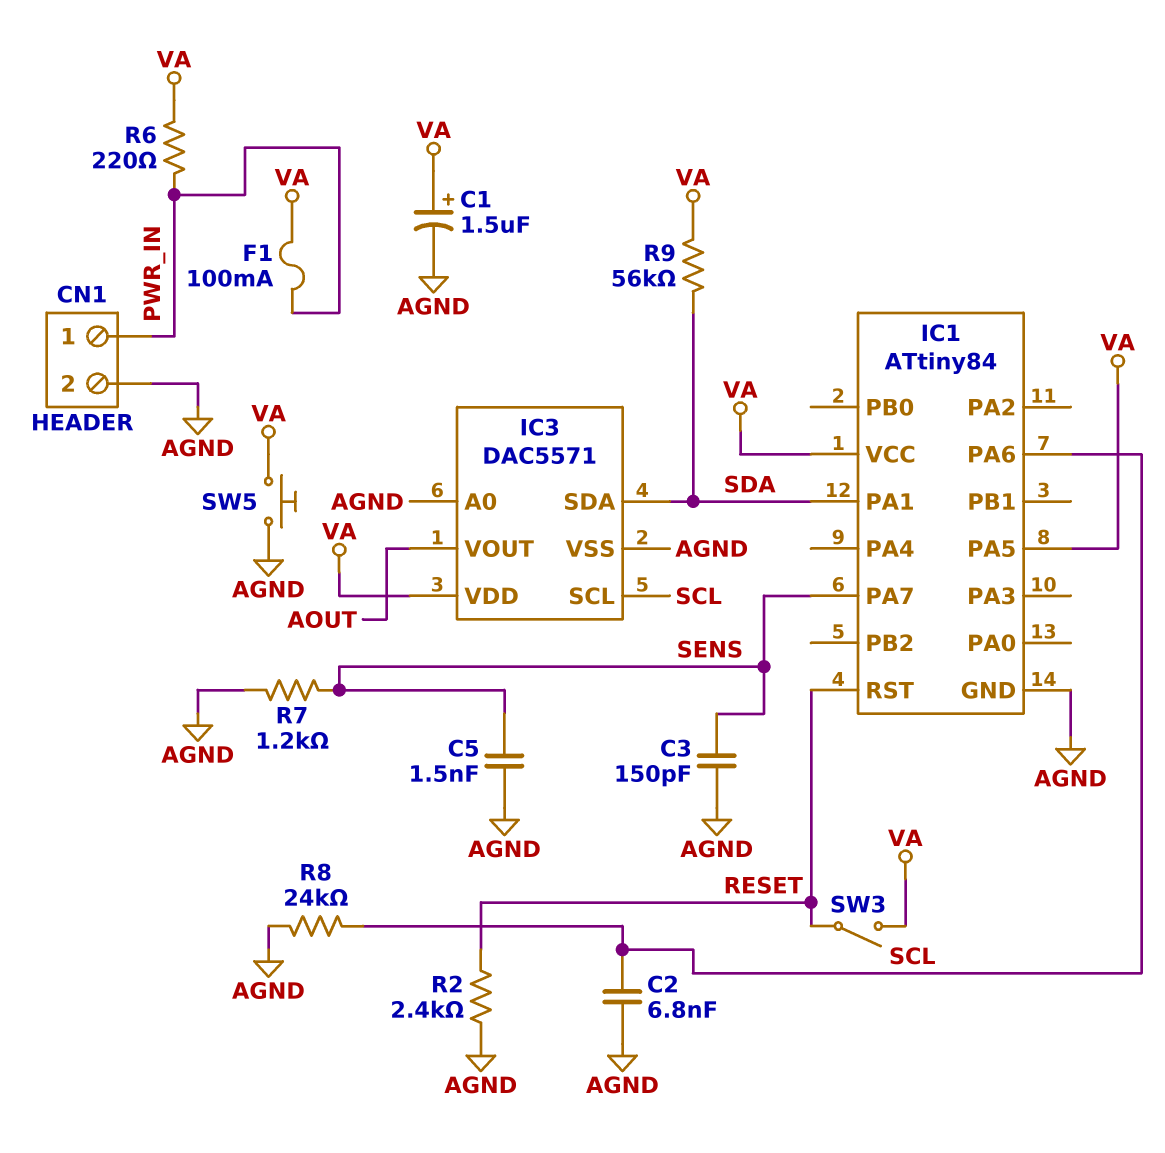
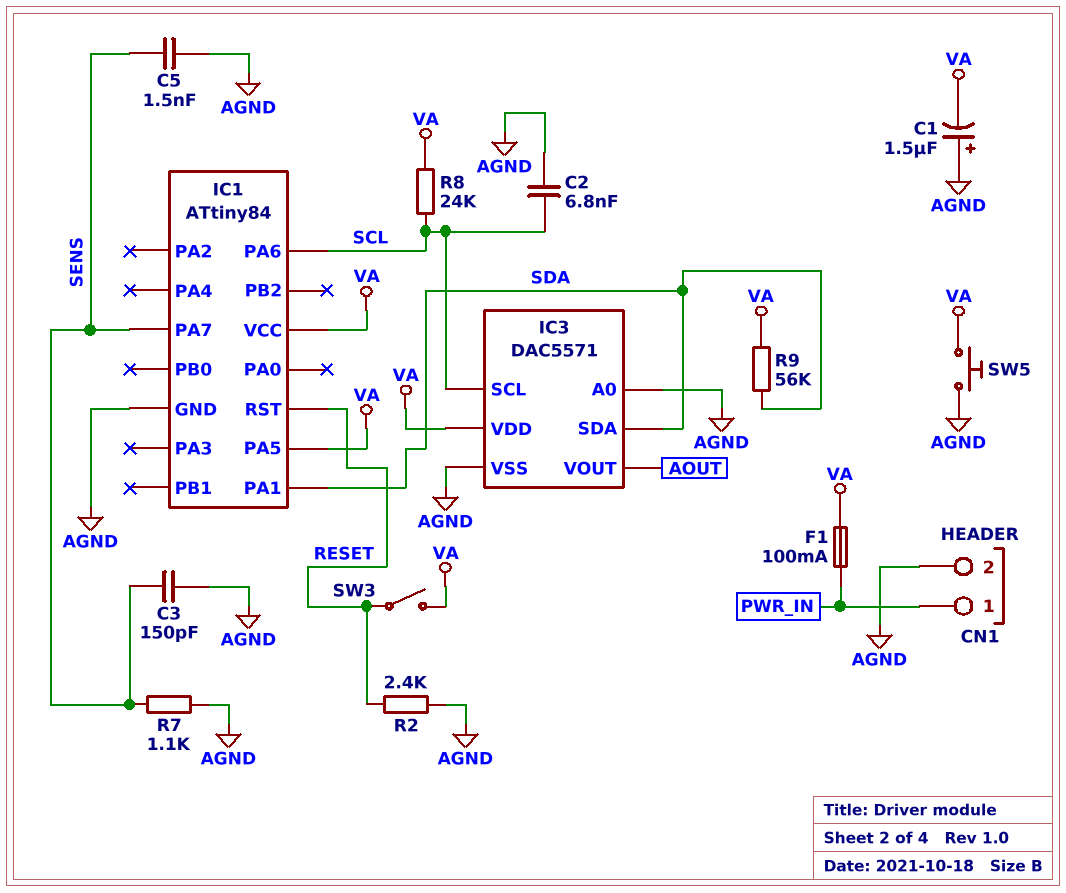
C1: 1.5uF (plus VA, minus AGND) -> 1.5uF (plus AGND, minus VA)
R6: 220 (PWR_IN, VA) -> none
R7: 1.2k (AGND, SENS) -> 1.1k (AGND, SENS)
R8: 24k (AGND, SCL) -> 24k (SCL, VA)

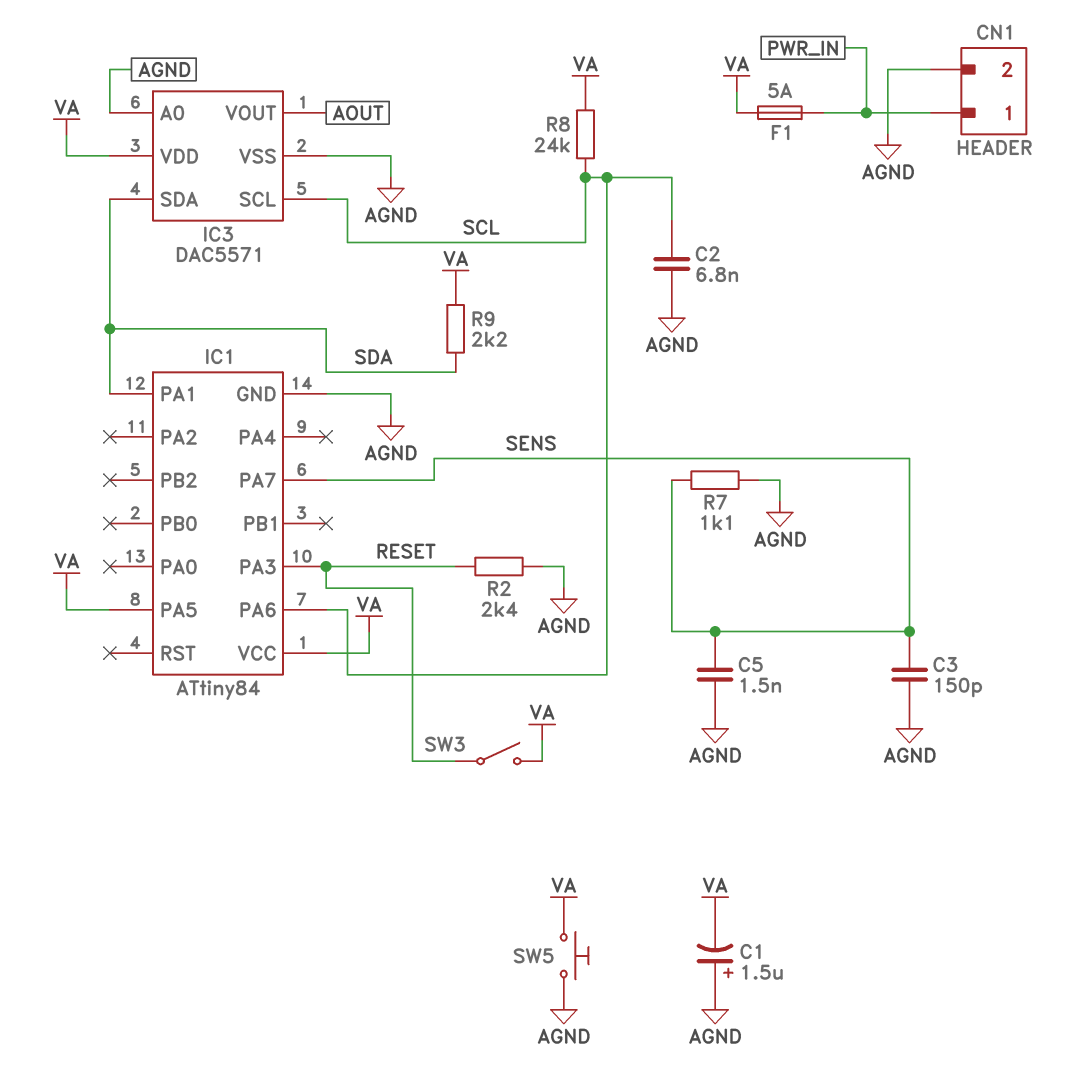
F1: 100mA (PWR_IN, VA) -> 5A (PWR_IN, VA)
IC1 pin PA3: none -> RESET
IC1 pin RST: RESET -> none
R9: 56k (SDA, VA) -> 2.2k (SDA, VA)

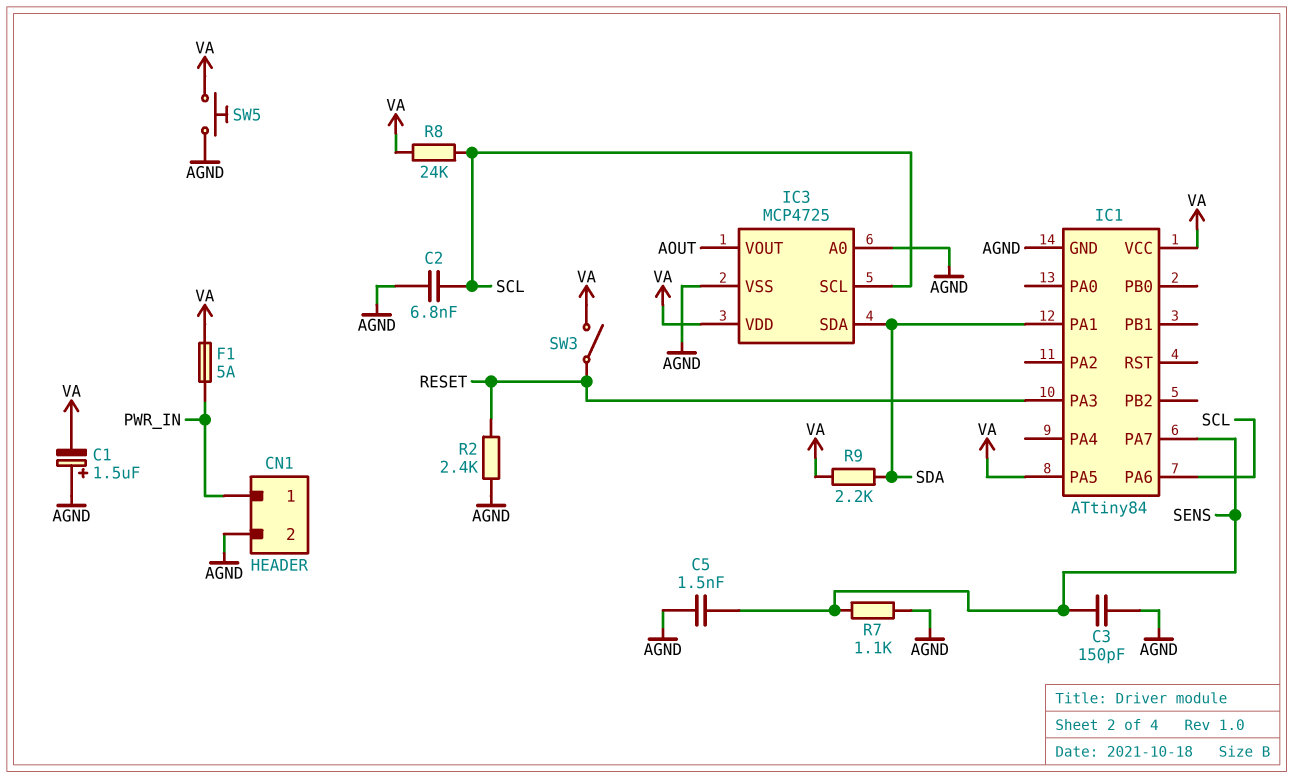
IC3: DAC5571 -> MCP4725

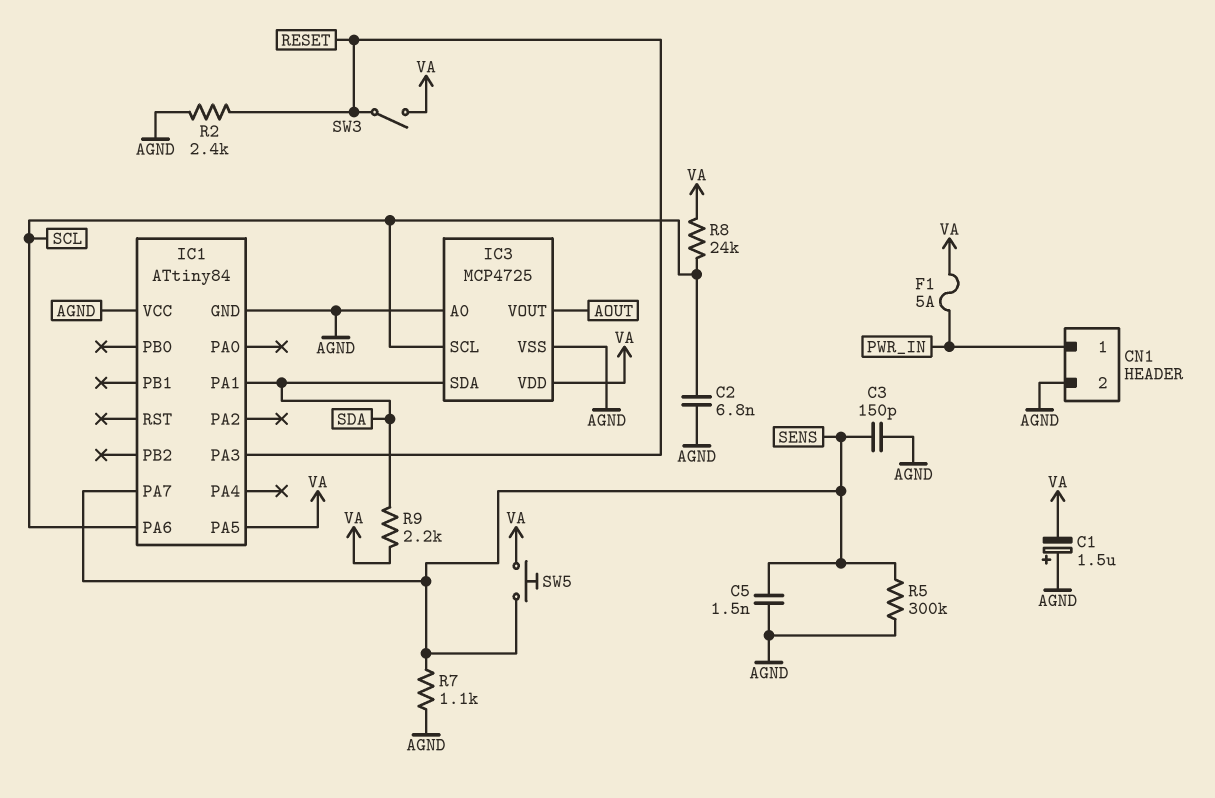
IC1 pin VCC: VA -> AGND
R5: none -> 300k (AGND, SENS)
SW5: button (AGND, VA) -> button (SENS, VA)

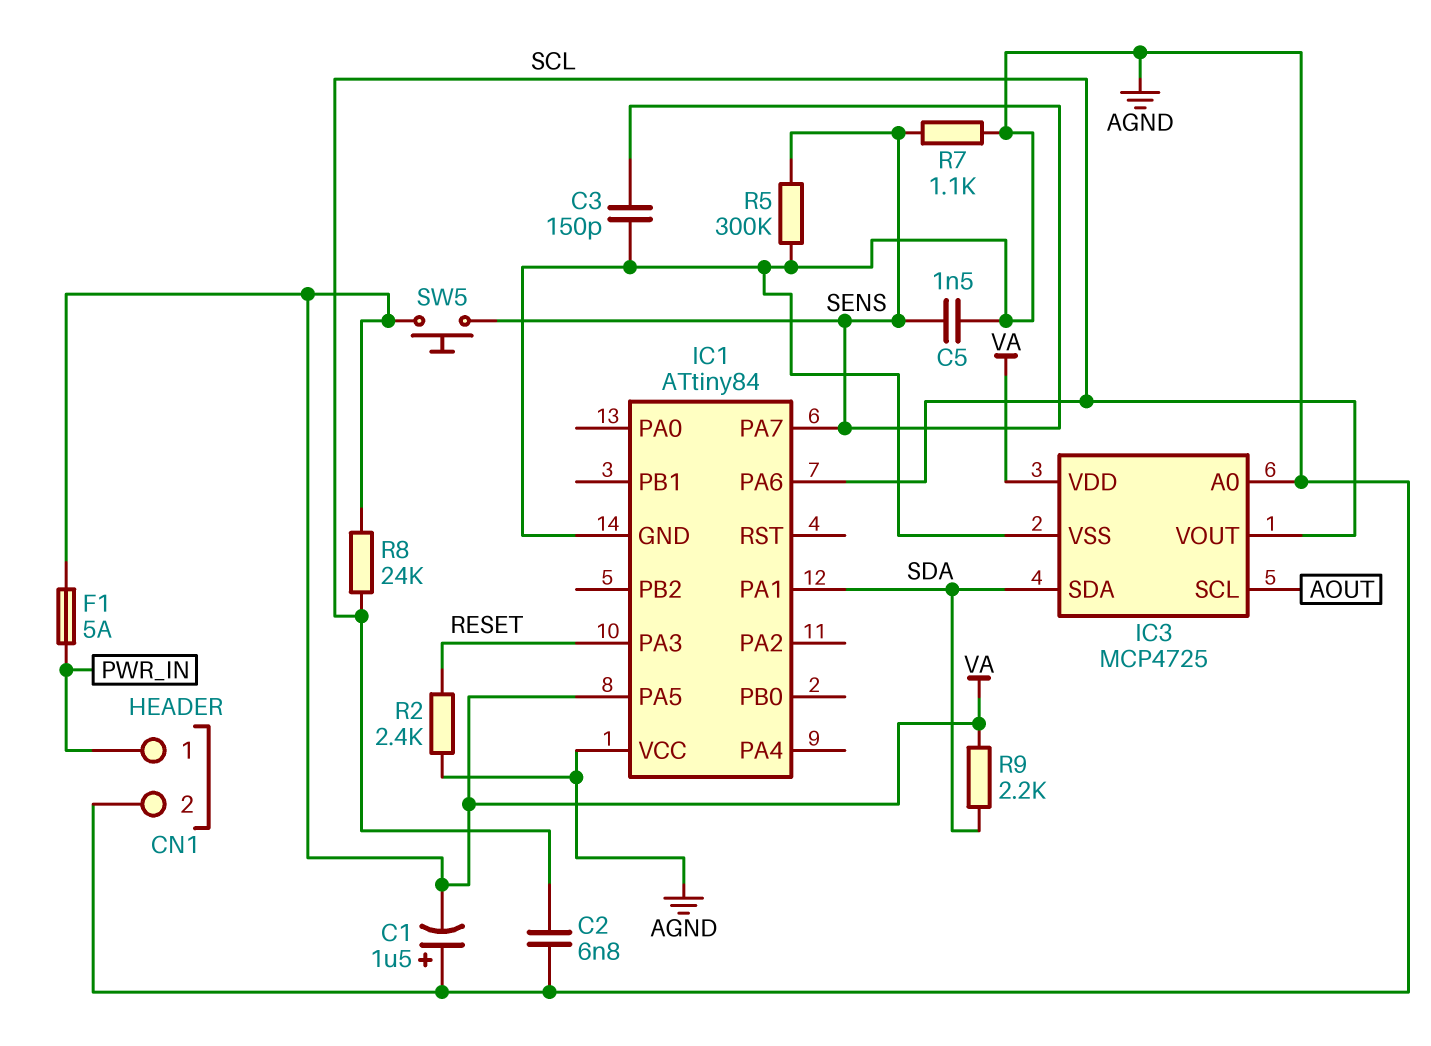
IC3 pin SCL: SCL -> AOUT
IC3 pin VOUT: AOUT -> SCL
SW3: switch (RESET, VA) -> none

